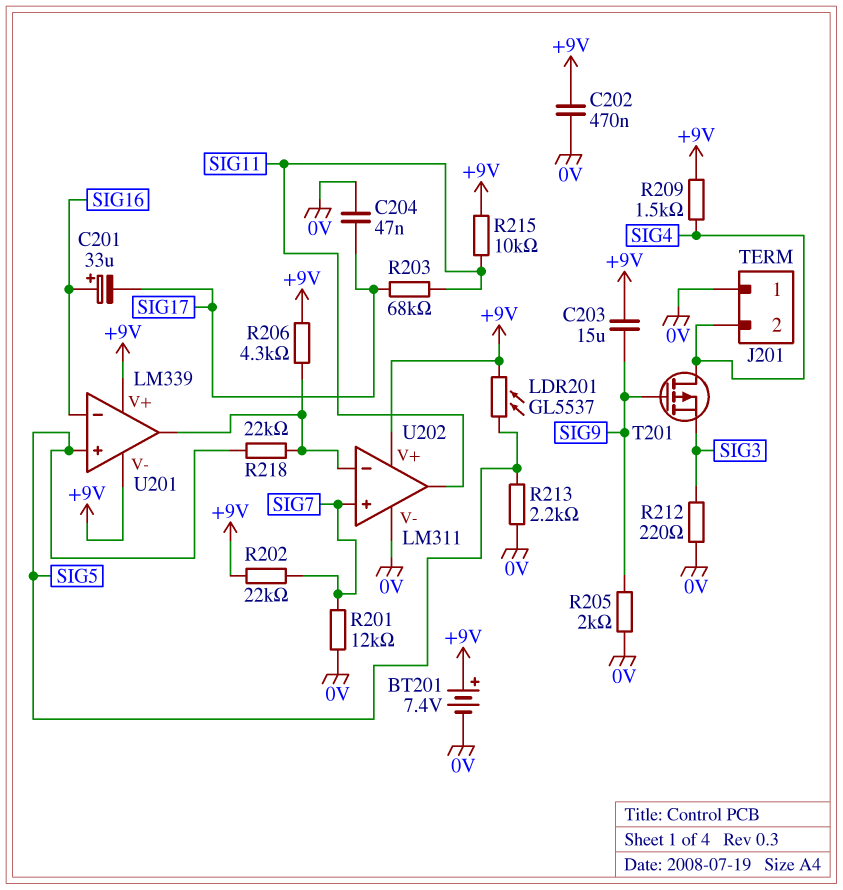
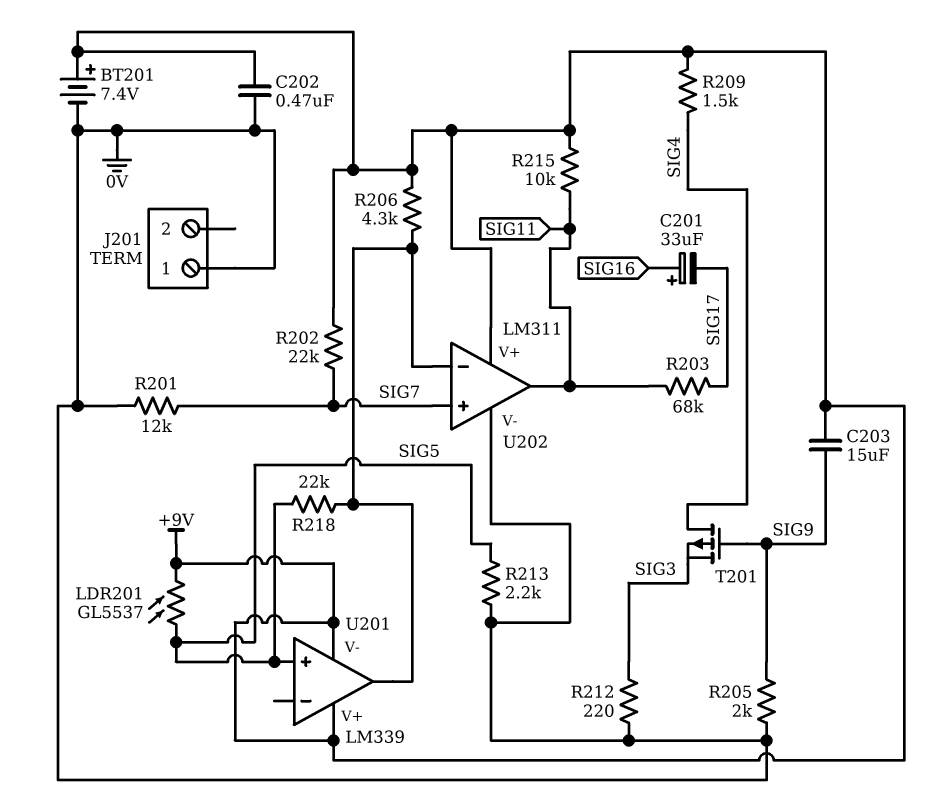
C204: 47nF (0V, SIG17) -> none
J201 pin 2: SIG4 -> none
U201 pin in-: SIG16 -> none

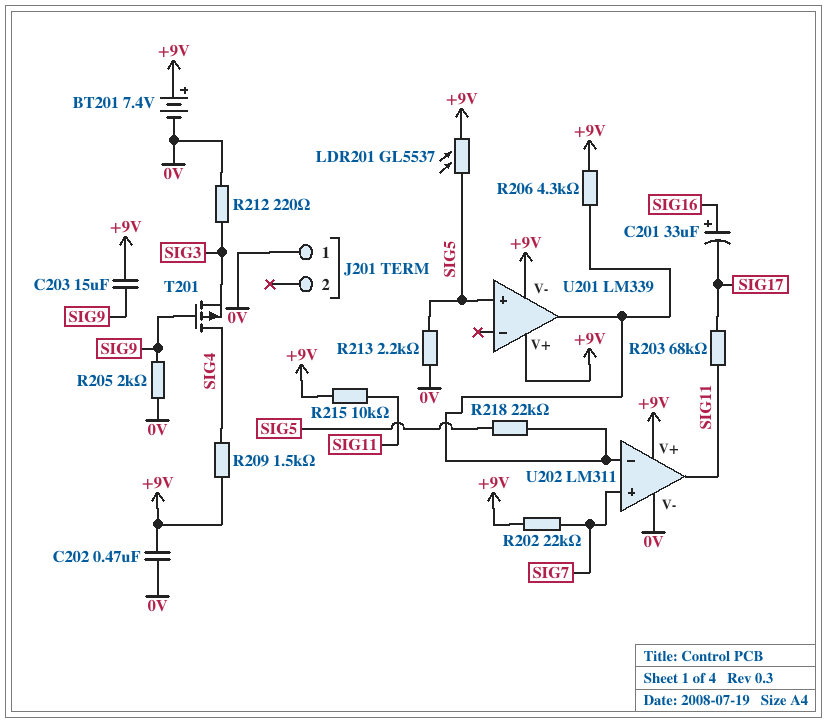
R201: 12k (0V, SIG7) -> none

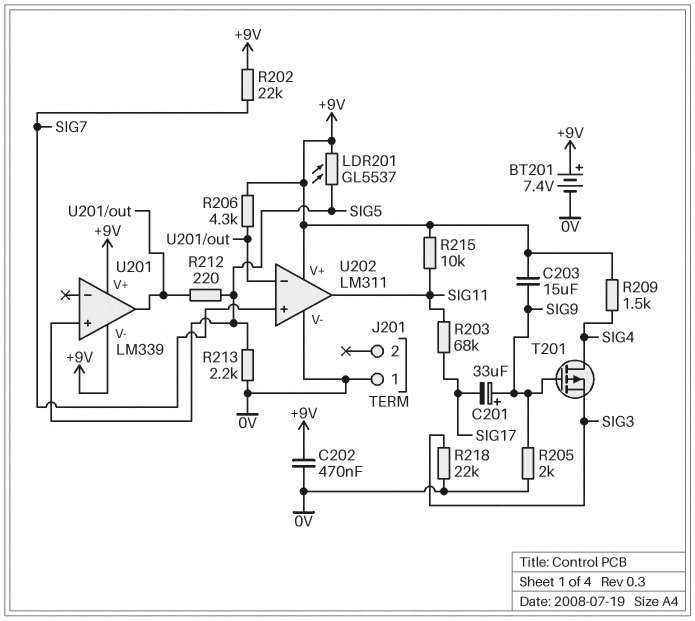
C201: 33uF (plus SIG16, minus SIG17) -> 33uF (plus SIG9, minus SIG17)
R212: 220 (0V, SIG3) -> 220 (SIG5, U201/out)
R218: 22k (SIG5, U201/out) -> 22k (0V, SIG3)

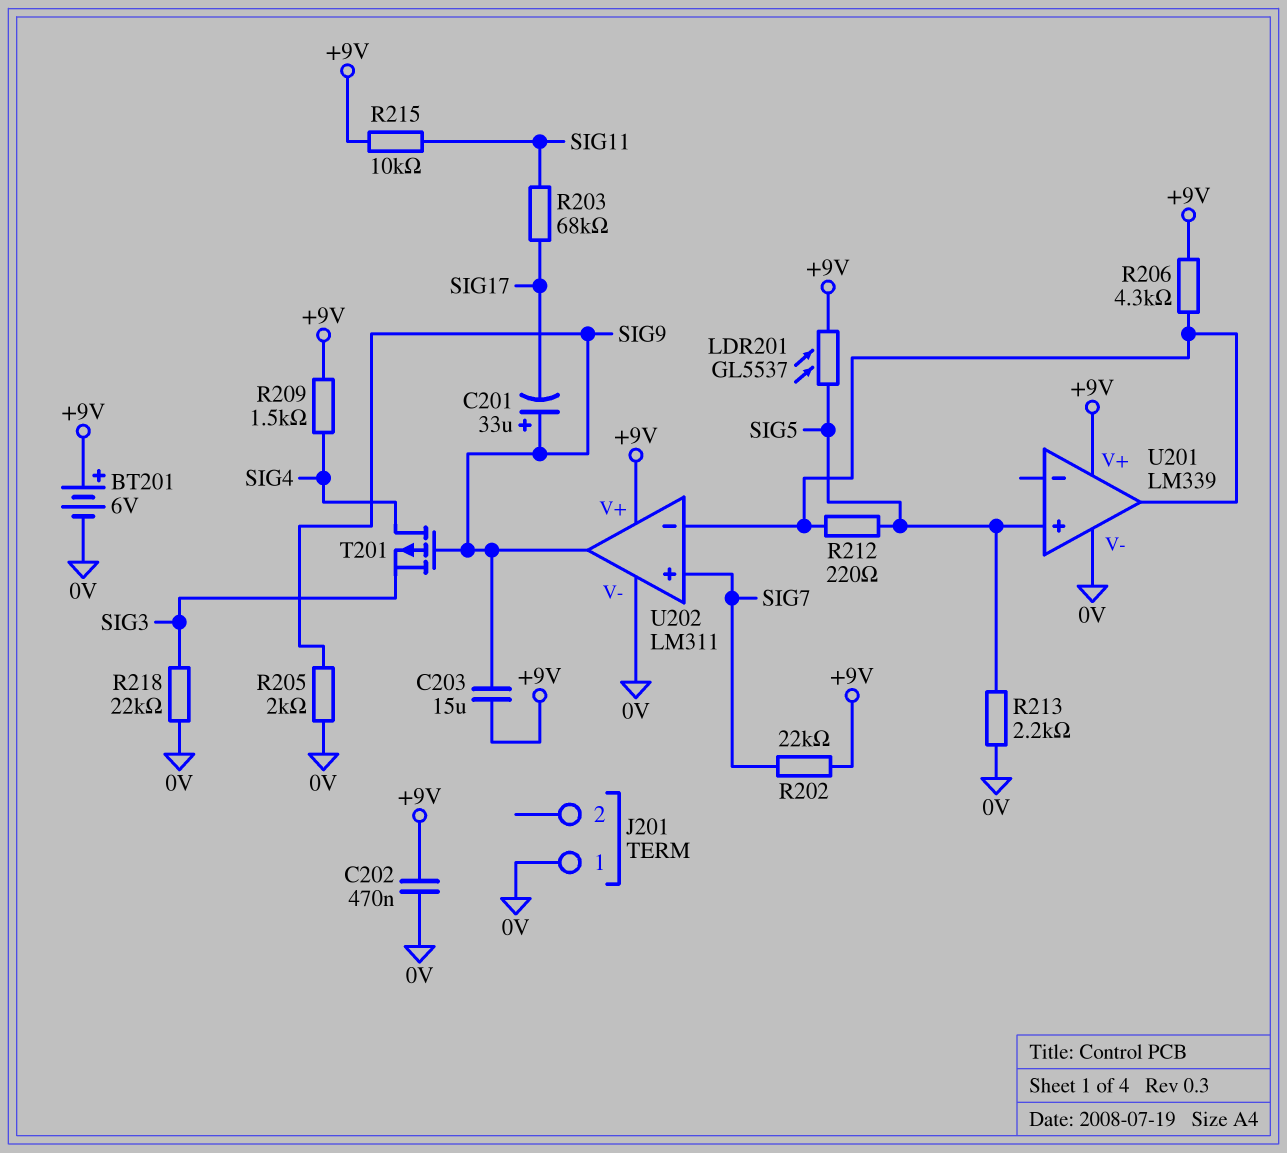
BT201: 7.4V (plus +9V, minus 0V) -> 6V (plus +9V, minus 0V)
U201 pin V-: +9V -> 0V
U202 pin out: SIG11 -> SIG9

